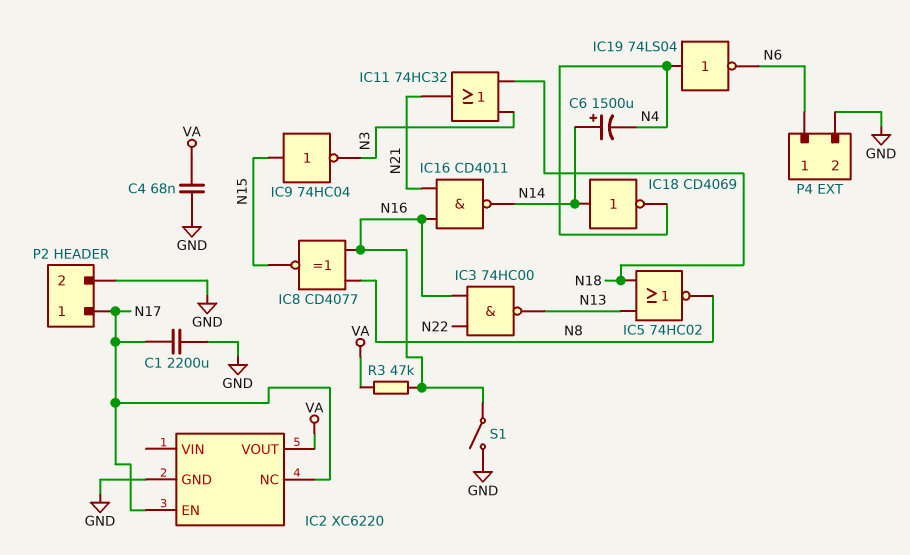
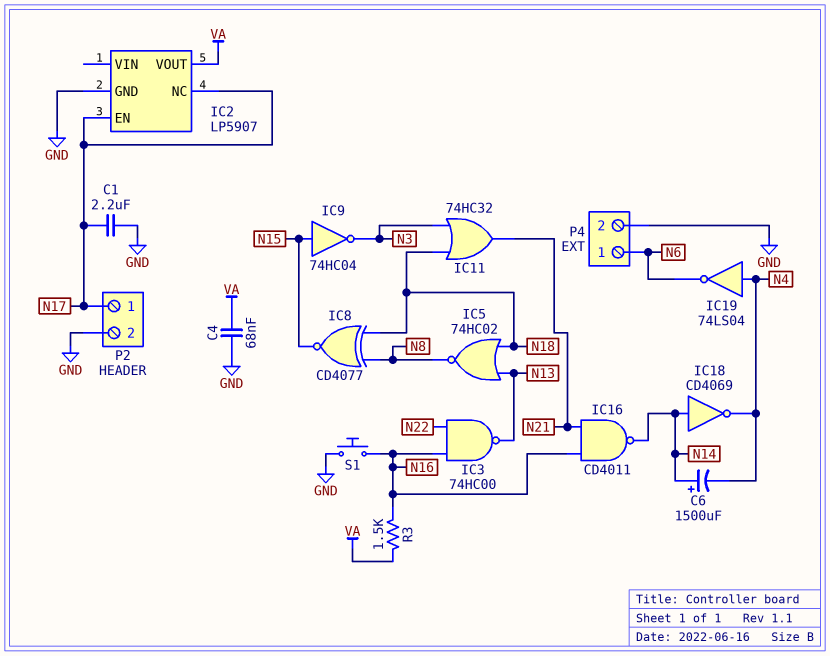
C1: 2200uF (GND, N17) -> 2.2uF (GND, N17)
IC2: XC6220 -> LP5907
IC8: XNOR CD4077 (in N8, in N16, out N15) -> XNOR CD4077 (in N8, in N18, out N15)
R3: 47k (N16, VA) -> 1.5k (N16, VA)
S1: switch (GND, N16) -> button (GND, N16)

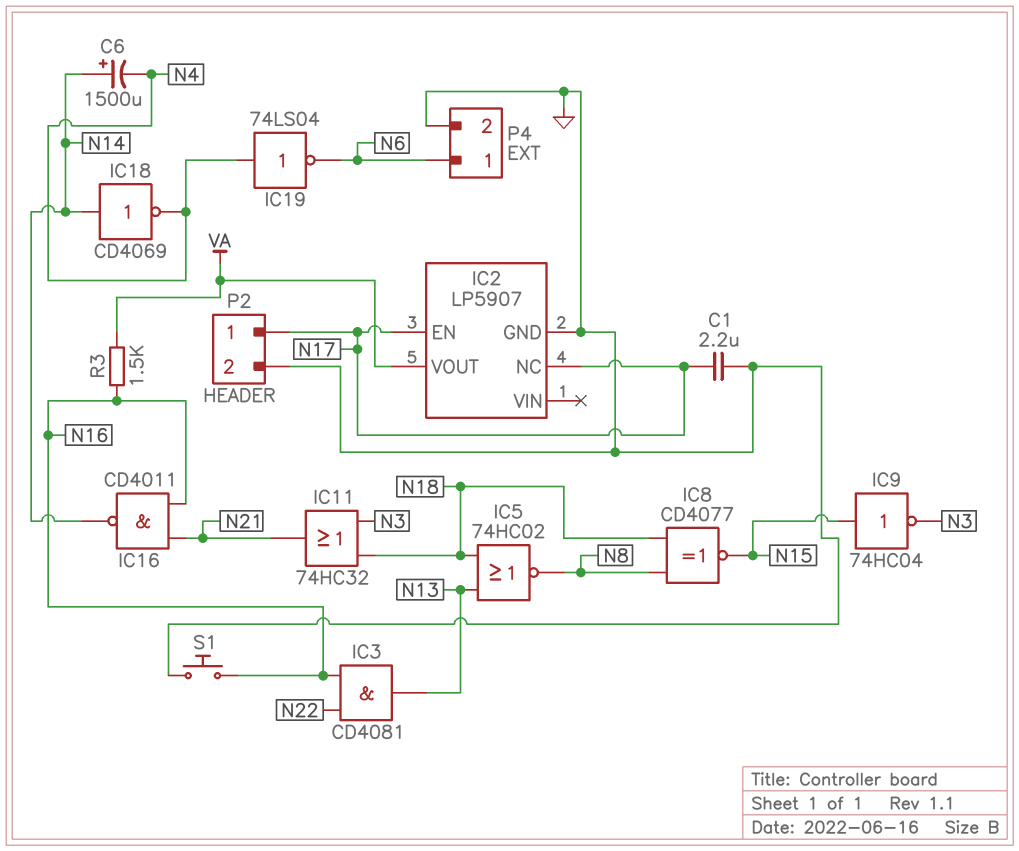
C4: 68nF (GND, VA) -> none
IC3: NAND 74HC00 (in N16, in N22, out N13) -> AND CD4081 (in N16, in N22, out N13)

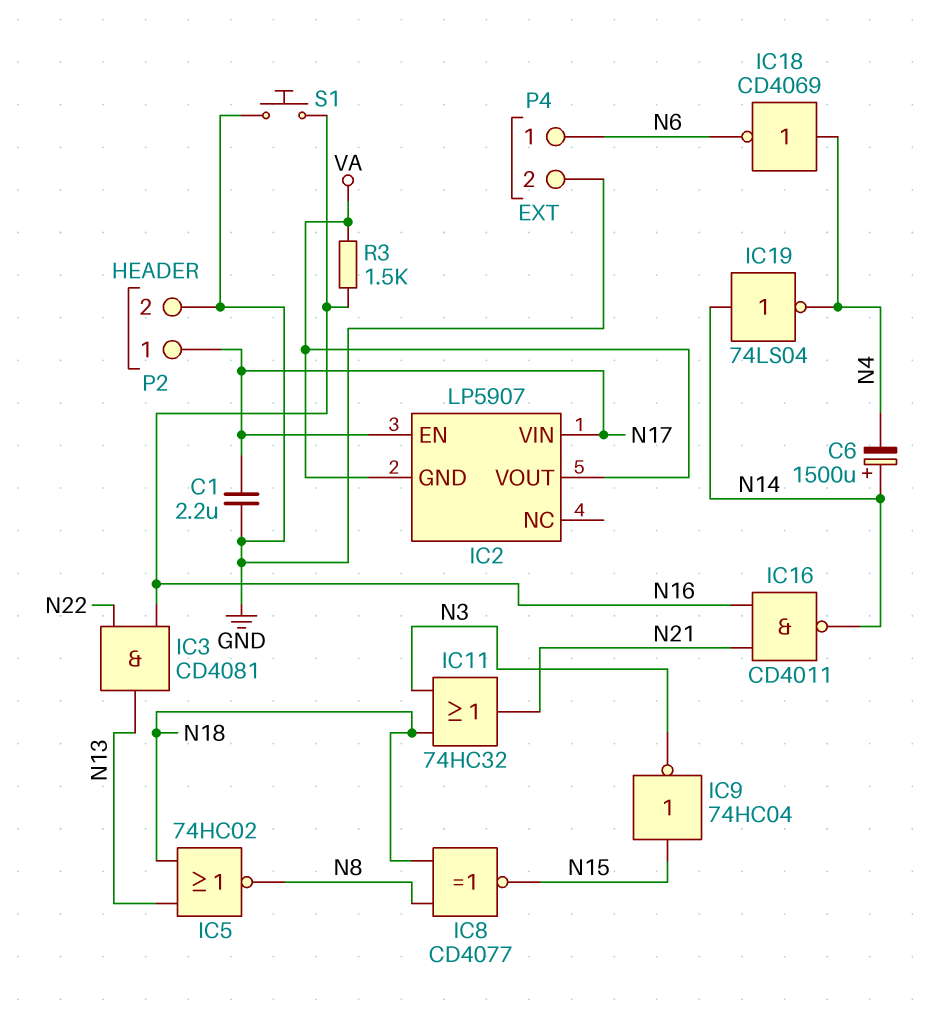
IC2 pin GND: GND -> VA
IC2 pin NC: N17 -> none
IC2 pin VIN: none -> N17
IC18: NOT CD4069 (in N14, out N4) -> NOT CD4069 (in N4, out N6)
IC19: NOT 74LS04 (in N4, out N6) -> NOT 74LS04 (in N14, out N4)

